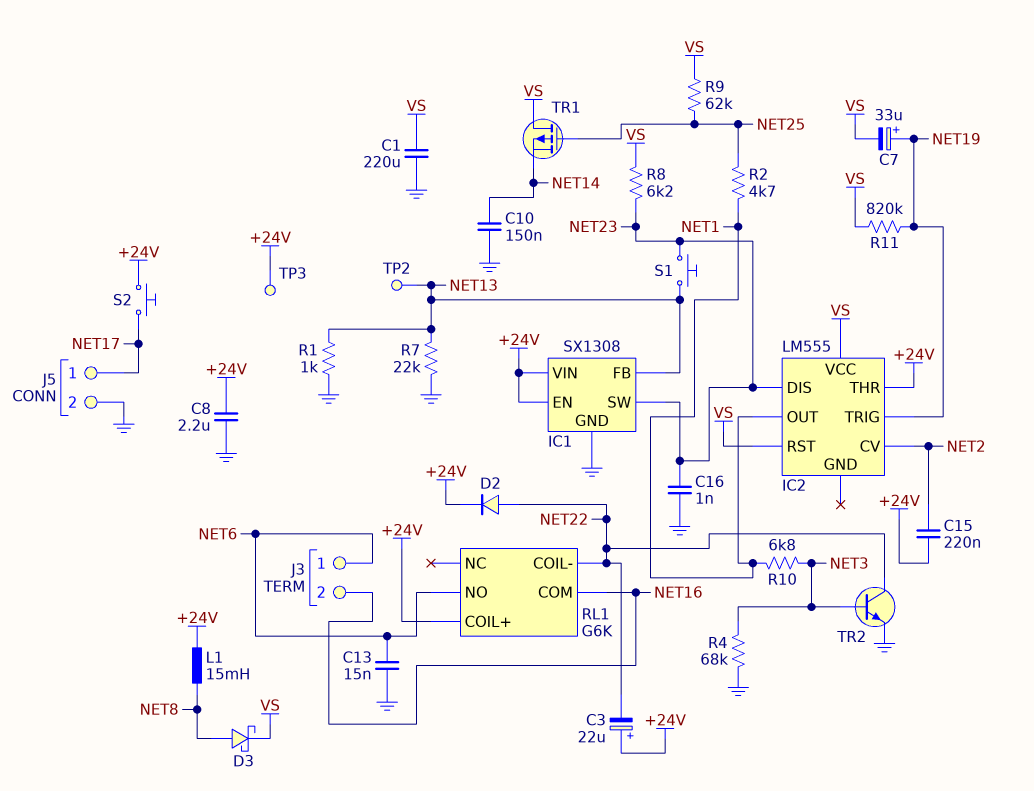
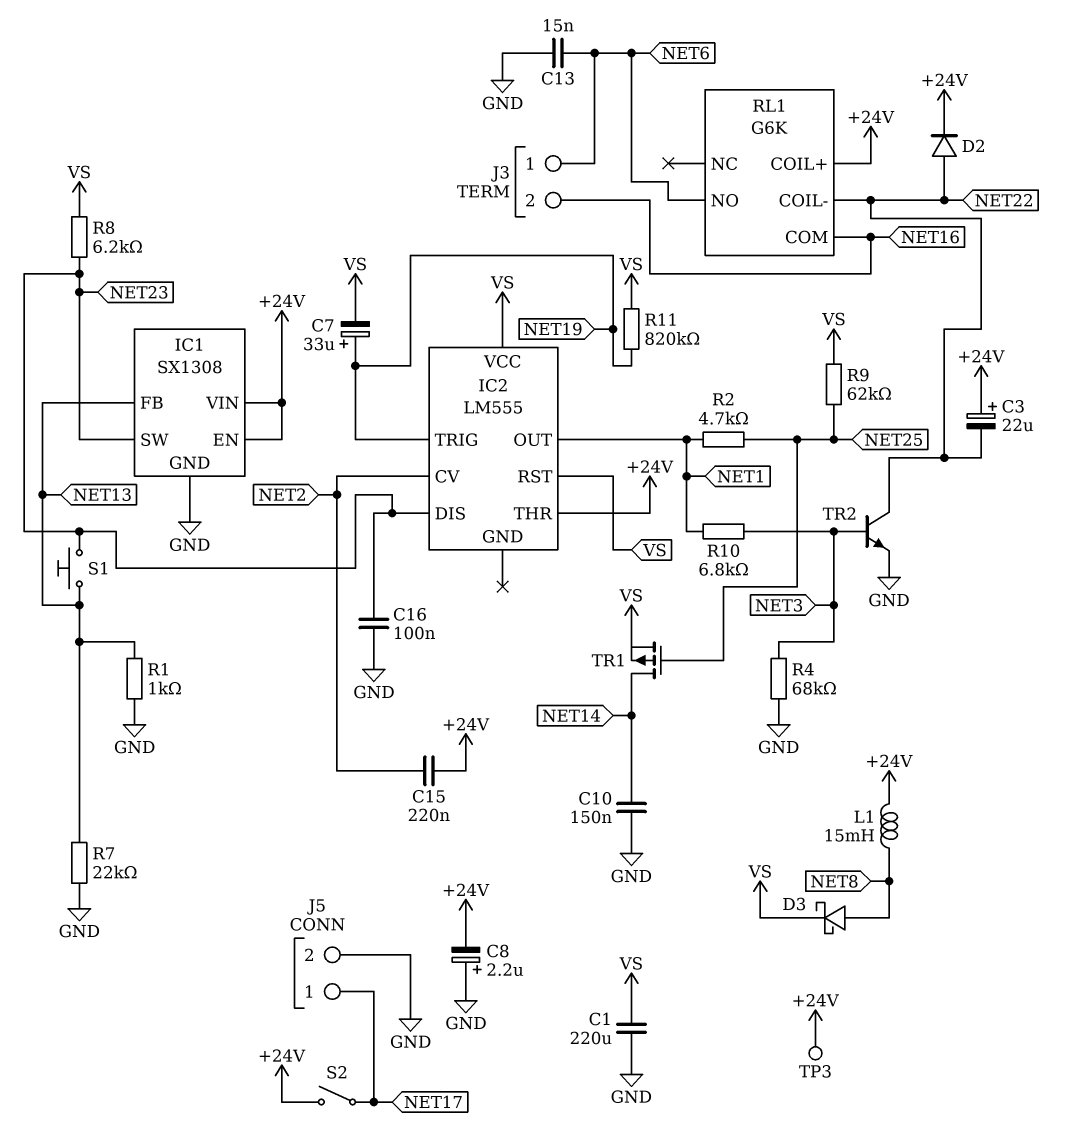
C8: 2.2uF (+24V, GND) -> 2.2uF (plus GND, minus +24V)
C16: 1nF (GND, NET23) -> 100nF (GND, NET23)
S2: button (+24V, NET17) -> switch (+24V, NET17)
TP2: test point (NET13) -> none
TR1: PMOS (G NET25, D VS, S NET14) -> PMOS (G NET25, D NET14, S VS)

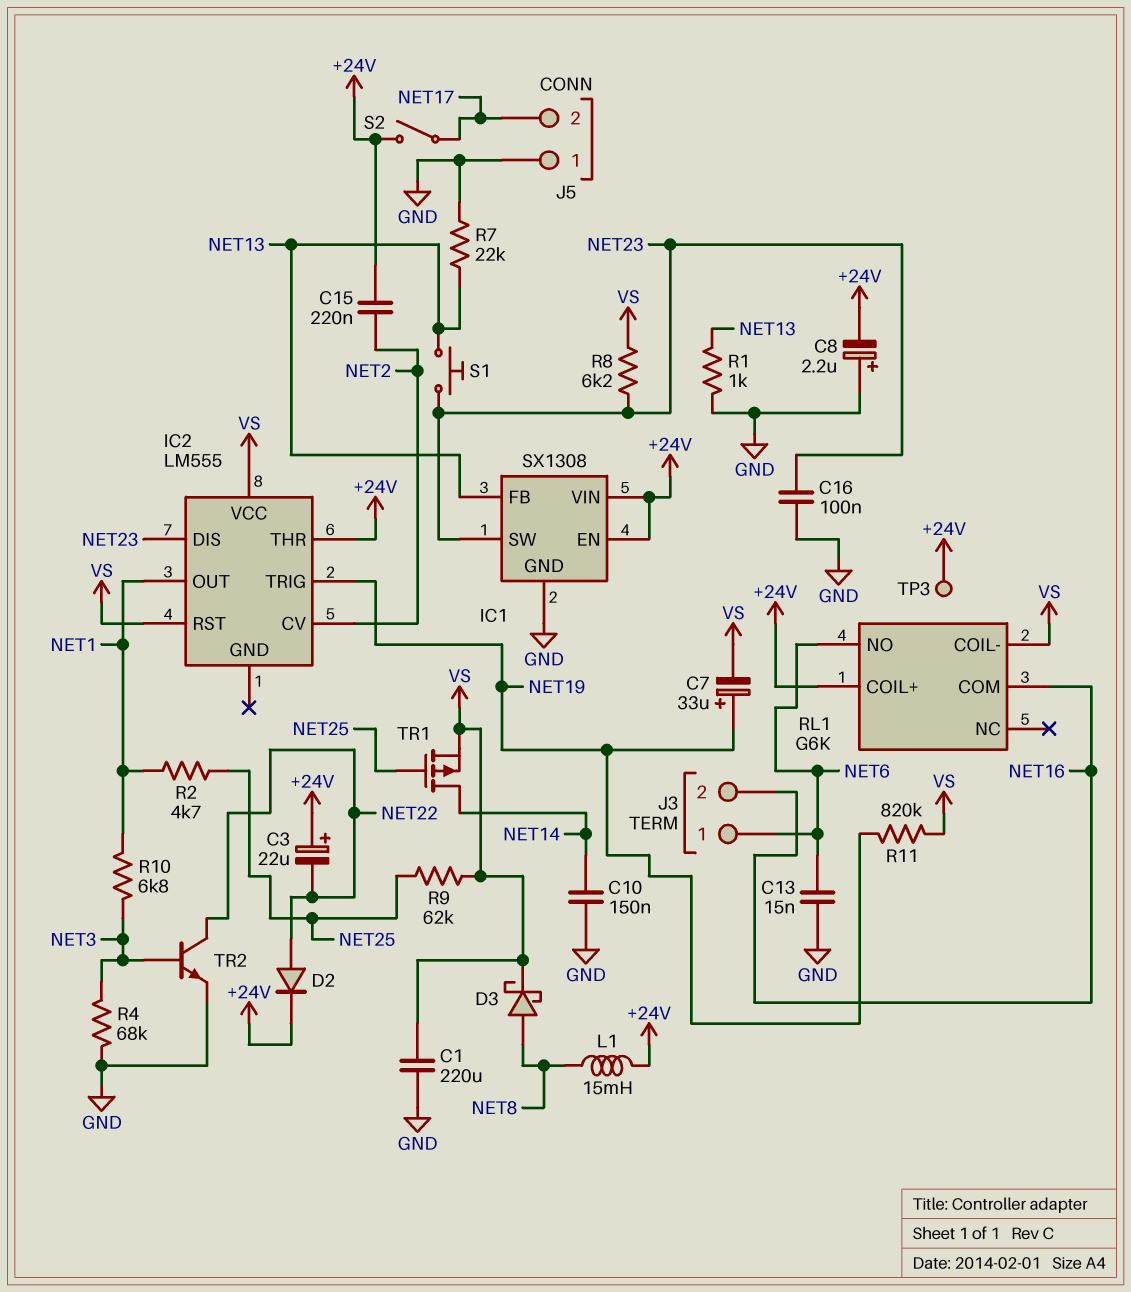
J5 pin 1: NET17 -> GND
J5 pin 2: GND -> NET17
RL1 pin COIL-: NET22 -> VS

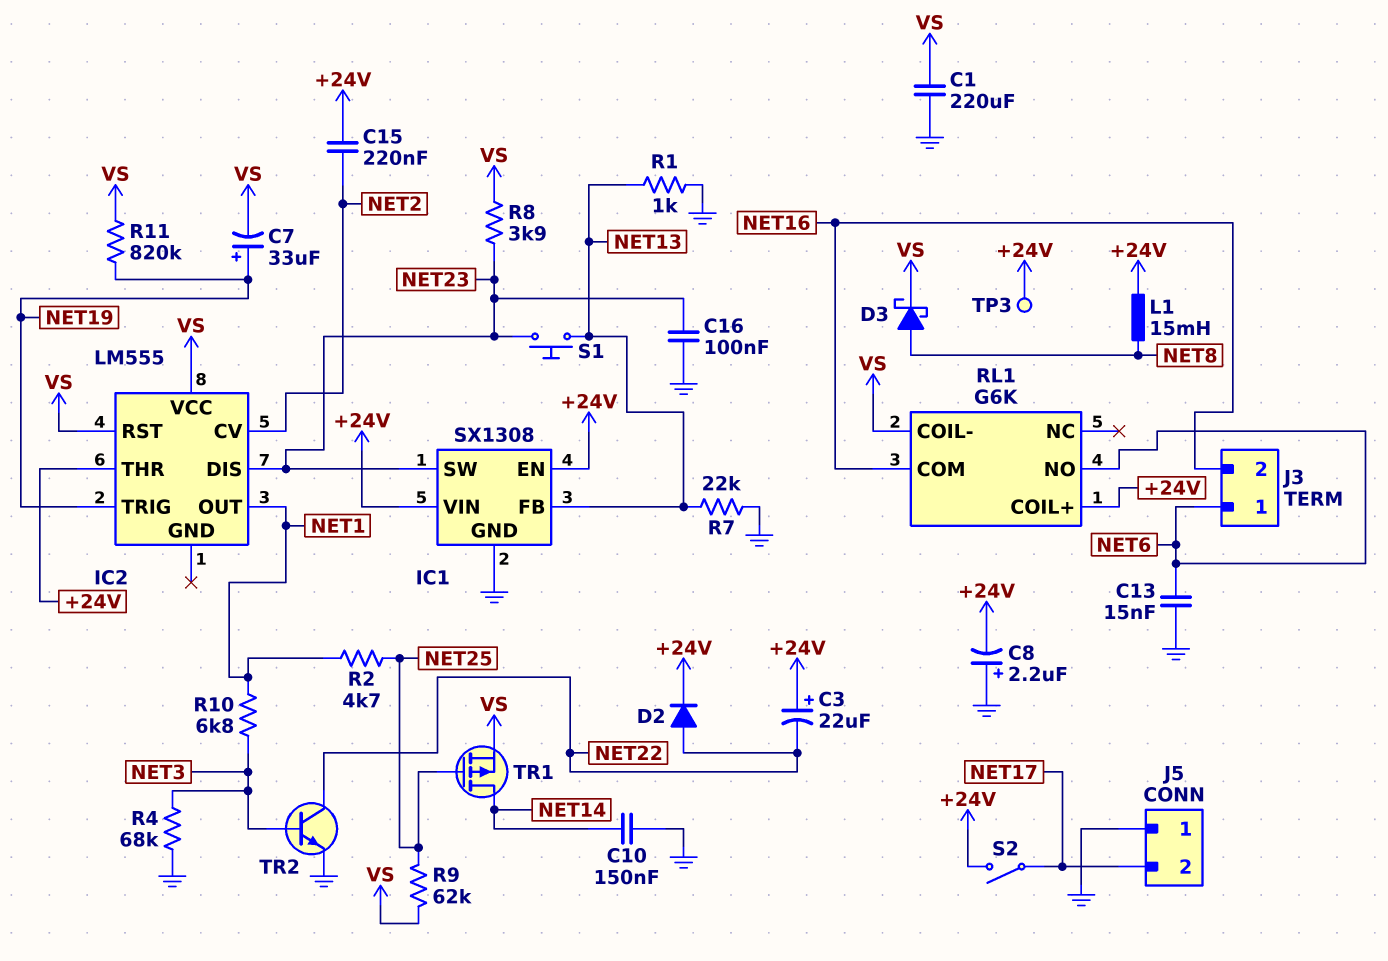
R8: 6.2k (NET23, VS) -> 3.9k (NET23, VS)

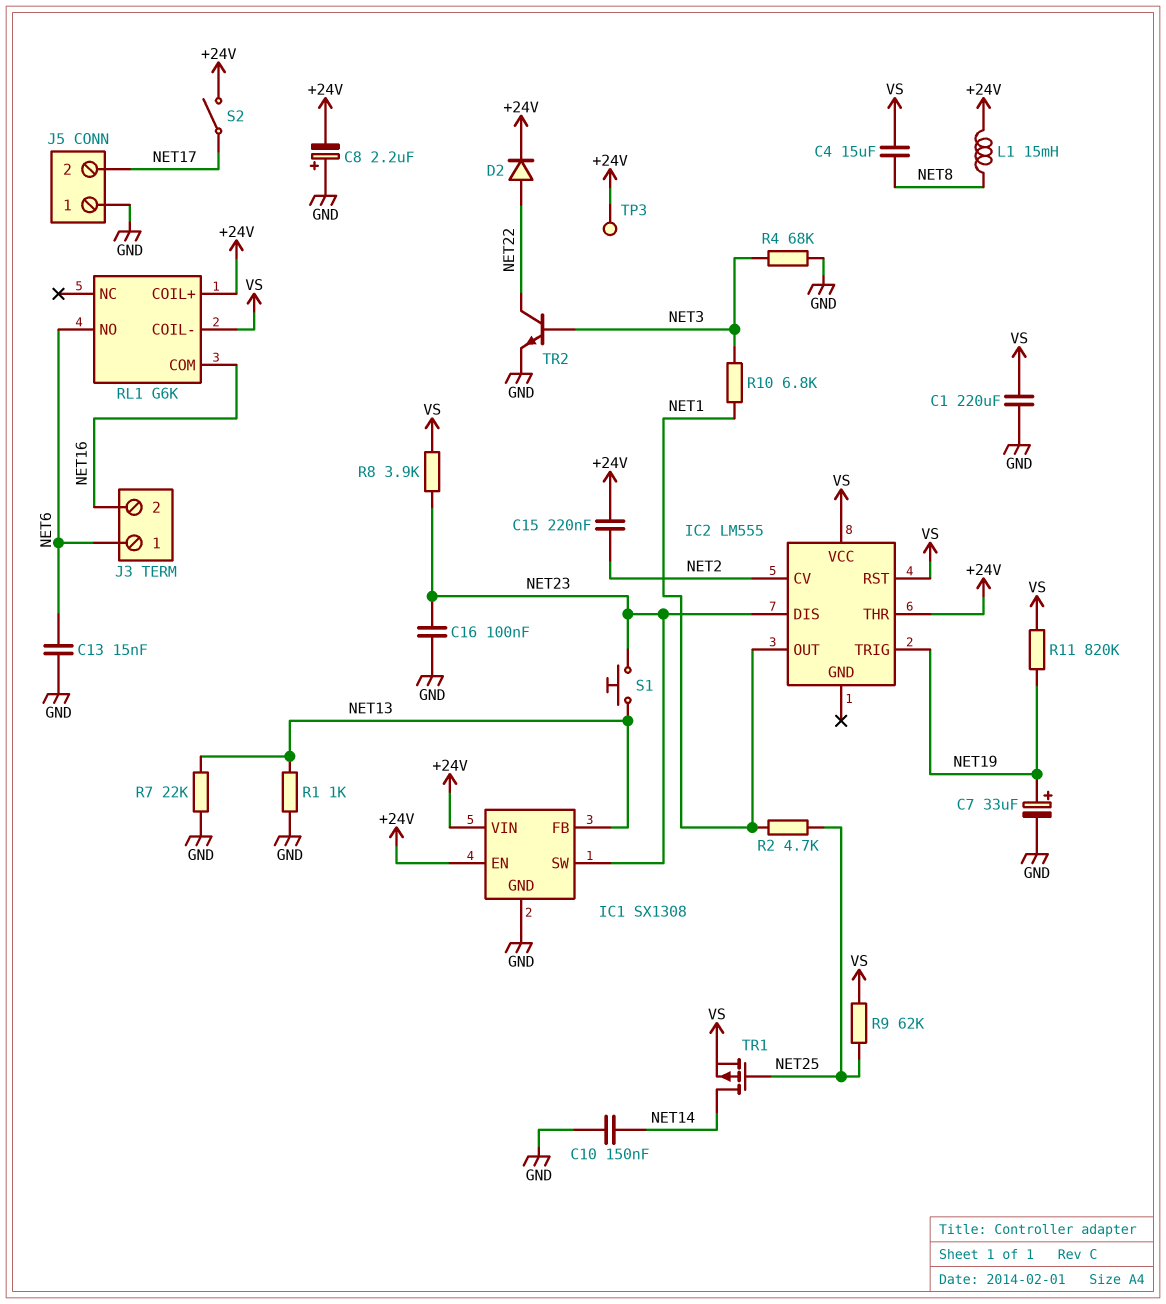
C3: 22uF (plus +24V, minus NET22) -> none
C4: none -> 15uF (NET8, VS)
C7: 33uF (plus NET19, minus VS) -> 33uF (plus NET19, minus GND)
D3: schottky (A NET8, K VS) -> none

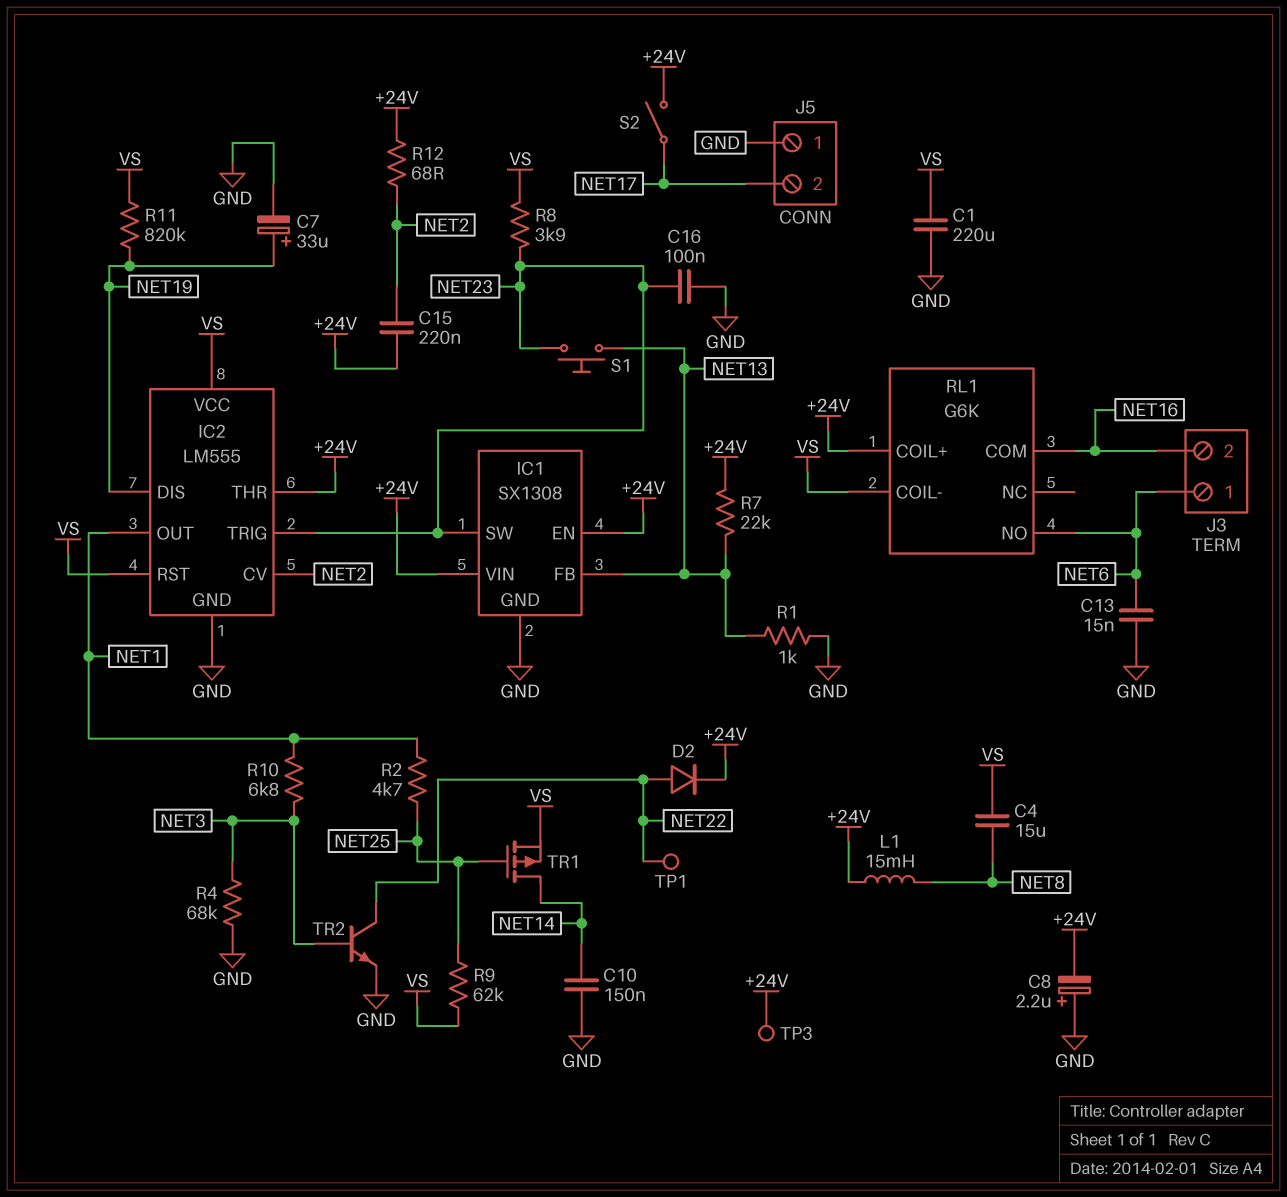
IC2 pin DIS: NET23 -> NET19
IC2 pin GND: none -> GND
IC2 pin TRIG: NET19 -> NET23
R7: 22k (GND, NET13) -> 22k (+24V, NET13)
R12: none -> 68 (+24V, NET2)
TP1: none -> test point (NET22)

